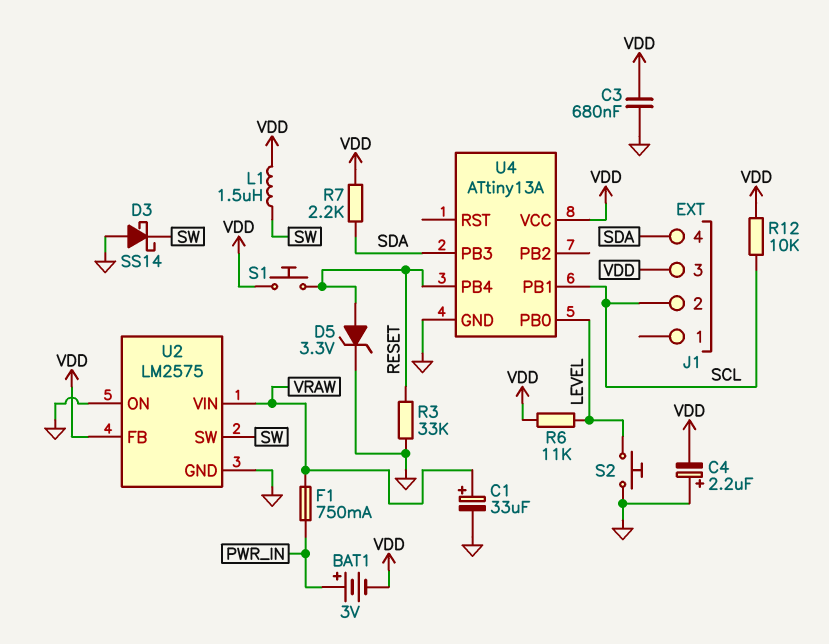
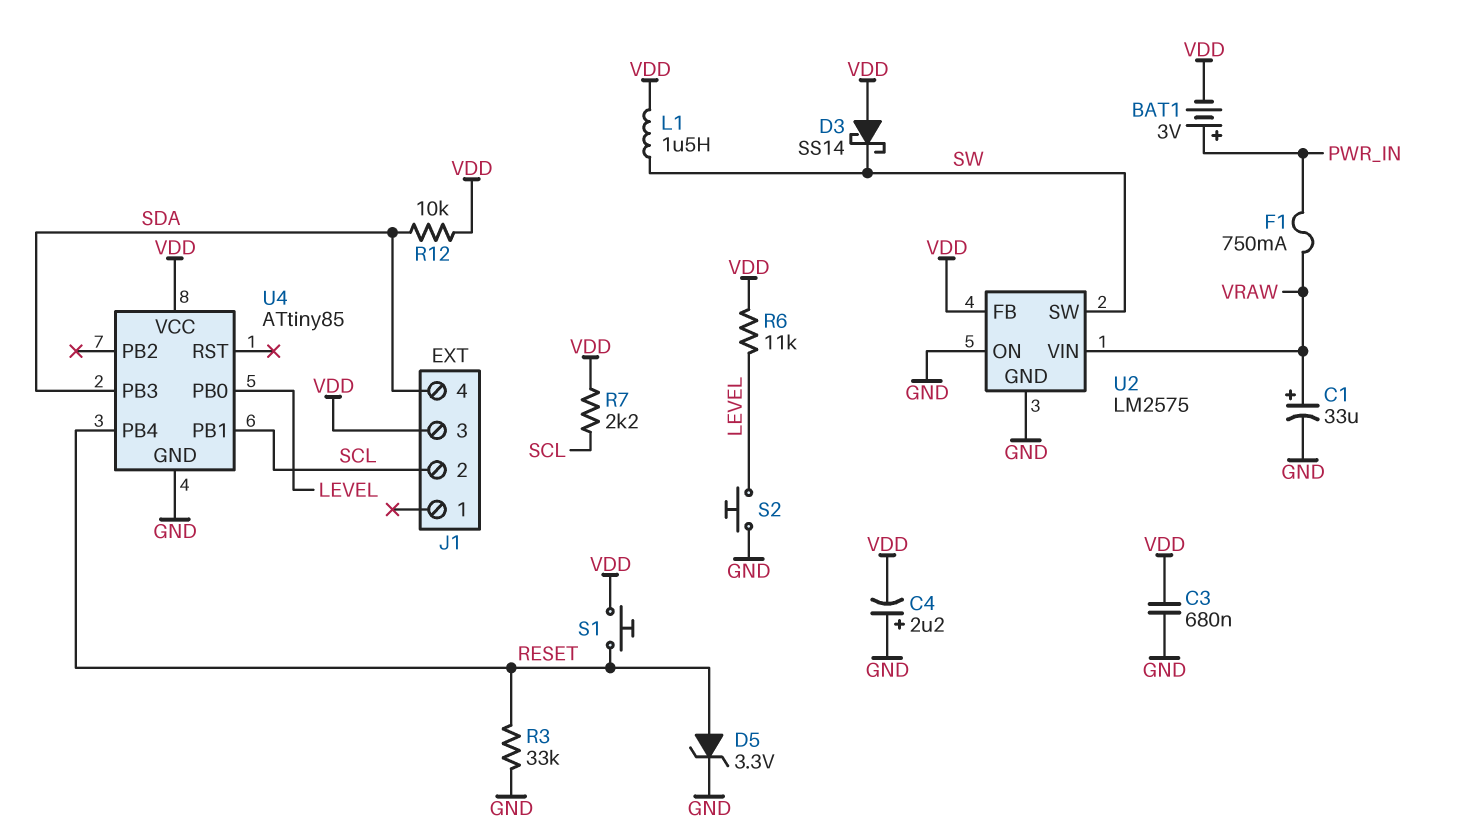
D3: schottky SS14 (A GND, K SW) -> schottky SS14 (A VDD, K SW)
R7: 2.2k (SDA, VDD) -> 2.2k (SCL, VDD)
R12: 10k (SCL, VDD) -> 10k (SDA, VDD)
U4: ATtiny13A -> ATtiny85

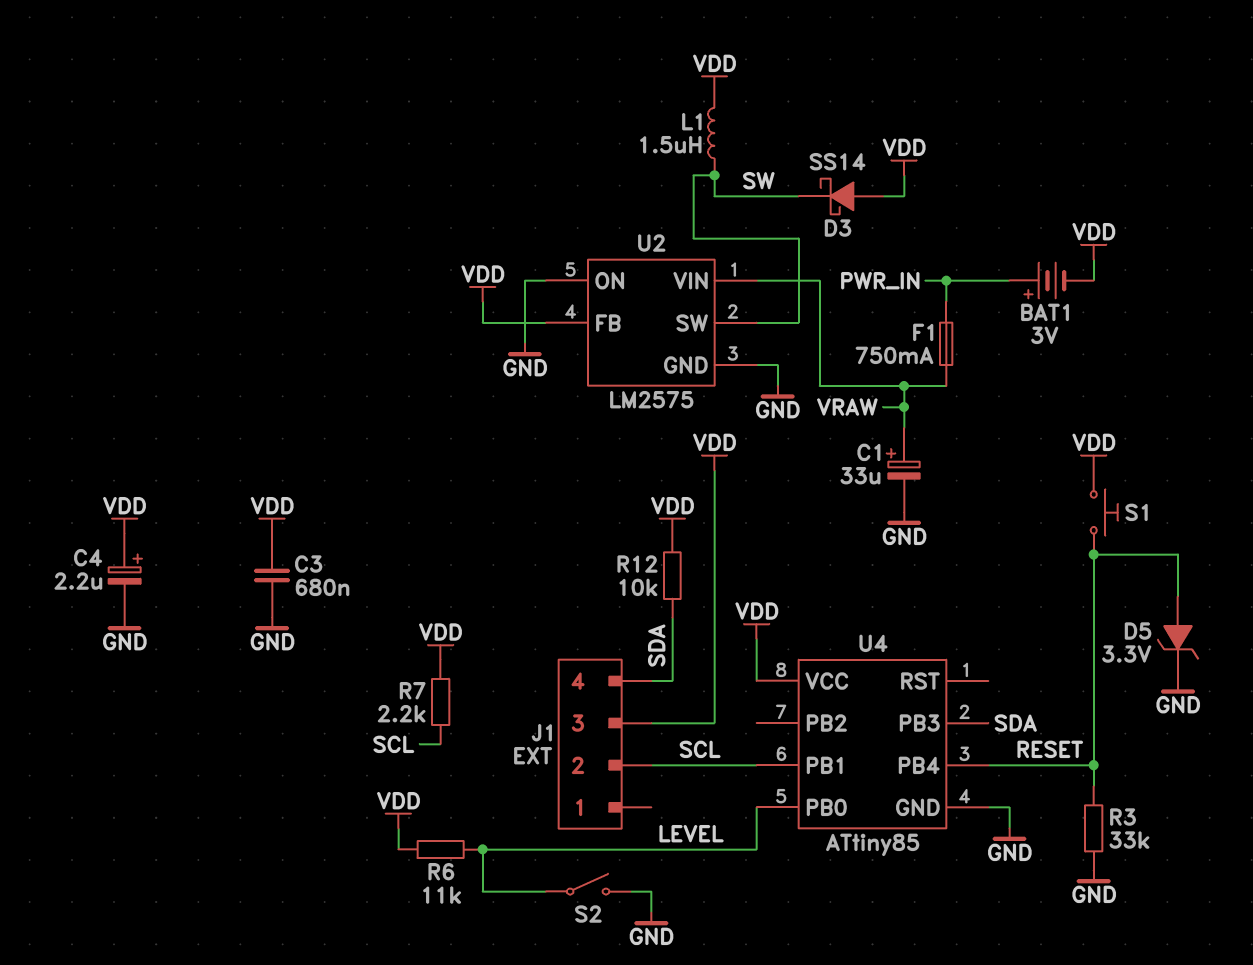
C4: 2.2uF (plus GND, minus VDD) -> 2.2uF (plus VDD, minus GND)
S2: button (GND, LEVEL) -> switch (GND, LEVEL)

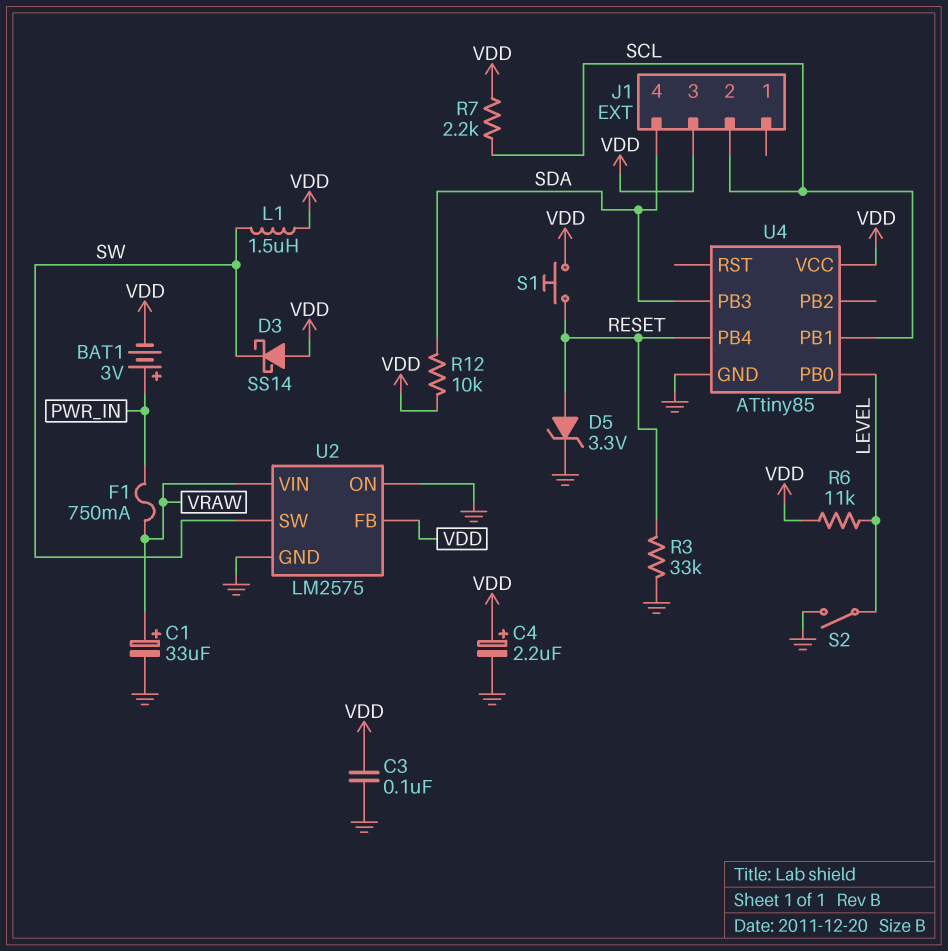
C3: 680nF (GND, VDD) -> 100nF (GND, VDD)

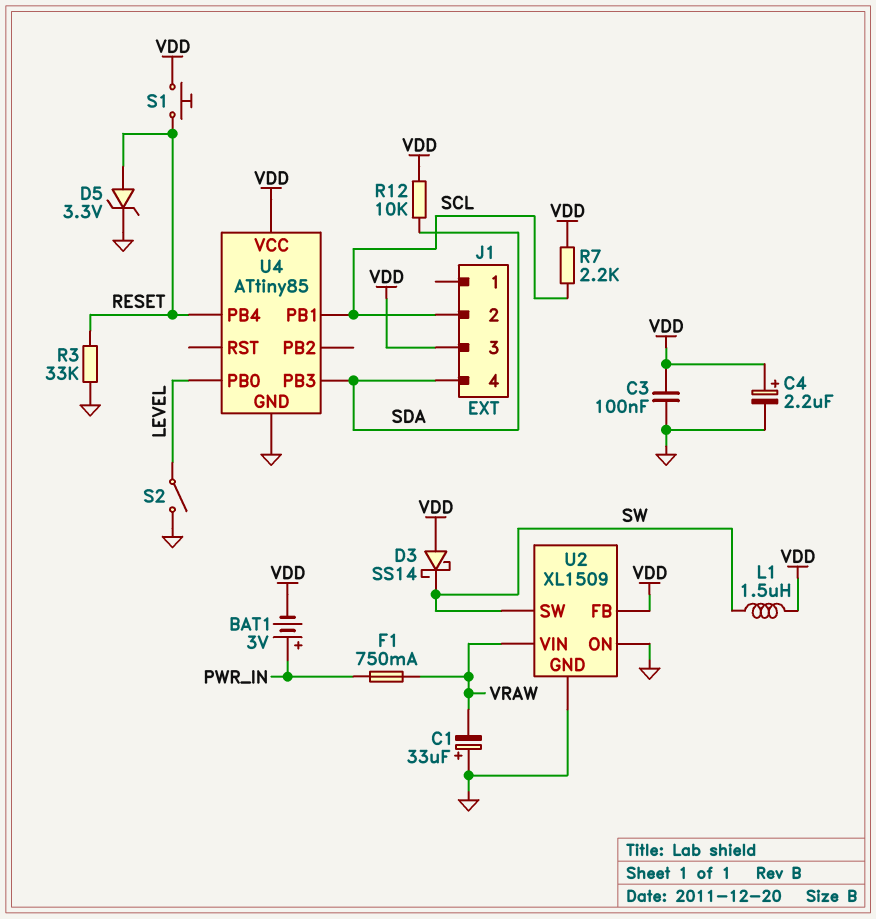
C1: 33uF (plus VRAW, minus GND) -> 33uF (plus GND, minus VRAW)
R6: 11k (LEVEL, VDD) -> none
U2: LM2575 -> XL1509

